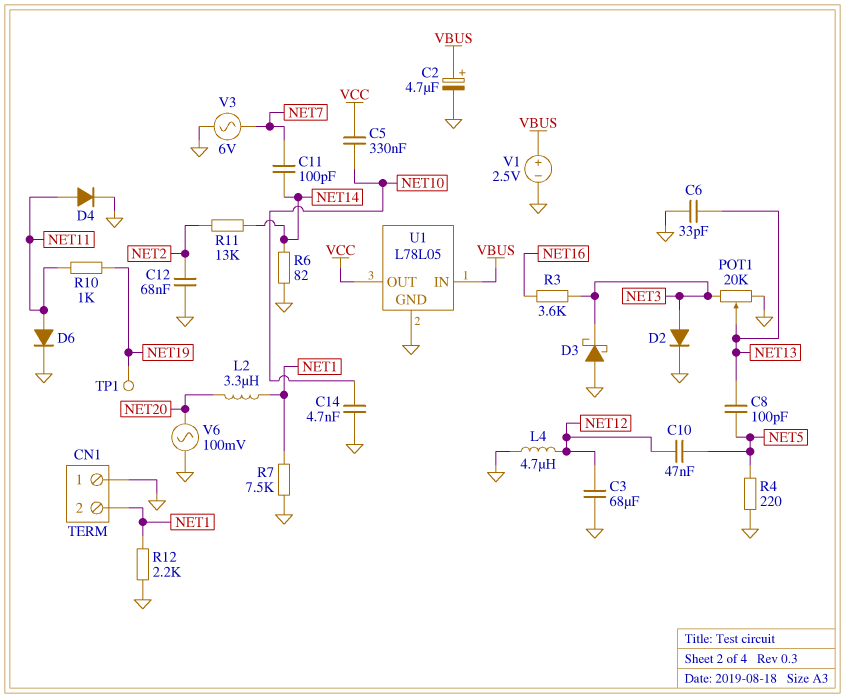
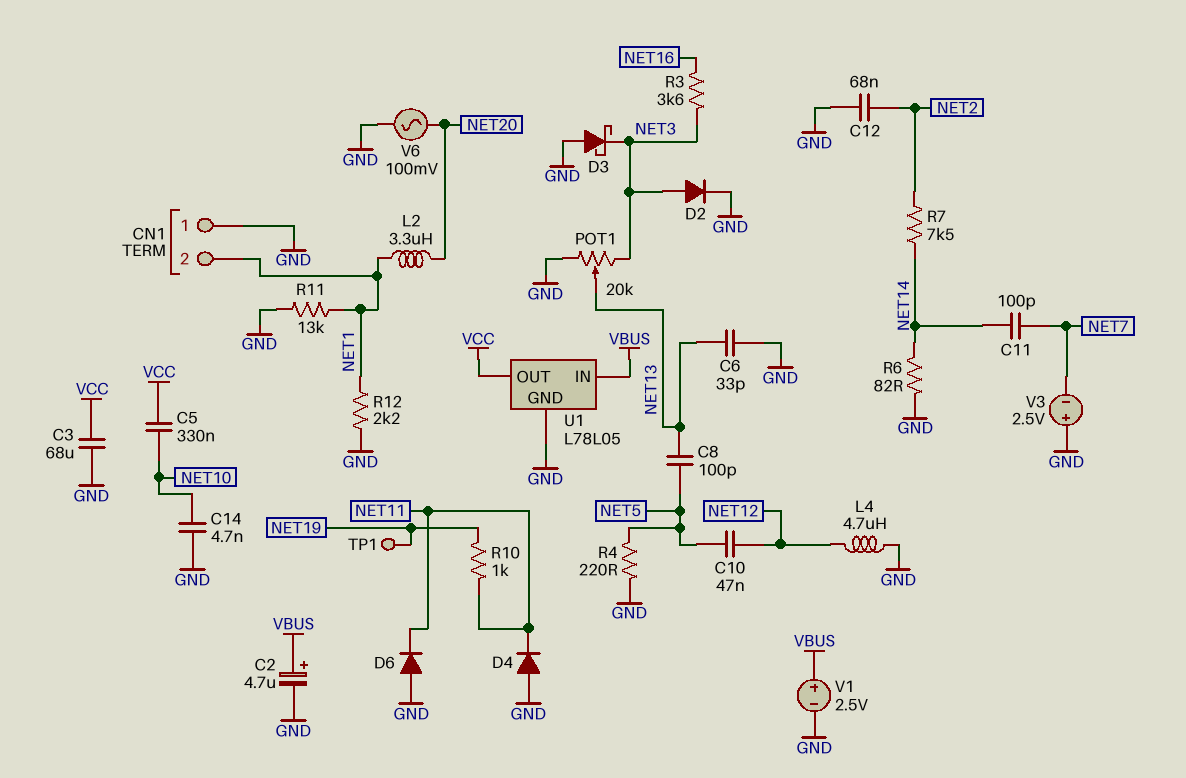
C3: 68uF (GND, NET12) -> 68uF (GND, VCC)
D4: diode (A NET11, K GND) -> diode (A GND, K NET11)
D6: diode (A NET11, K GND) -> diode (A GND, K NET11)
R7: 7.5k (GND, NET1) -> 7.5k (NET2, NET14)
R11: 13k (NET2, NET14) -> 13k (GND, NET1)
V3: AC 6V (GND, NET7) -> 2.5V (plus GND, minus NET7)

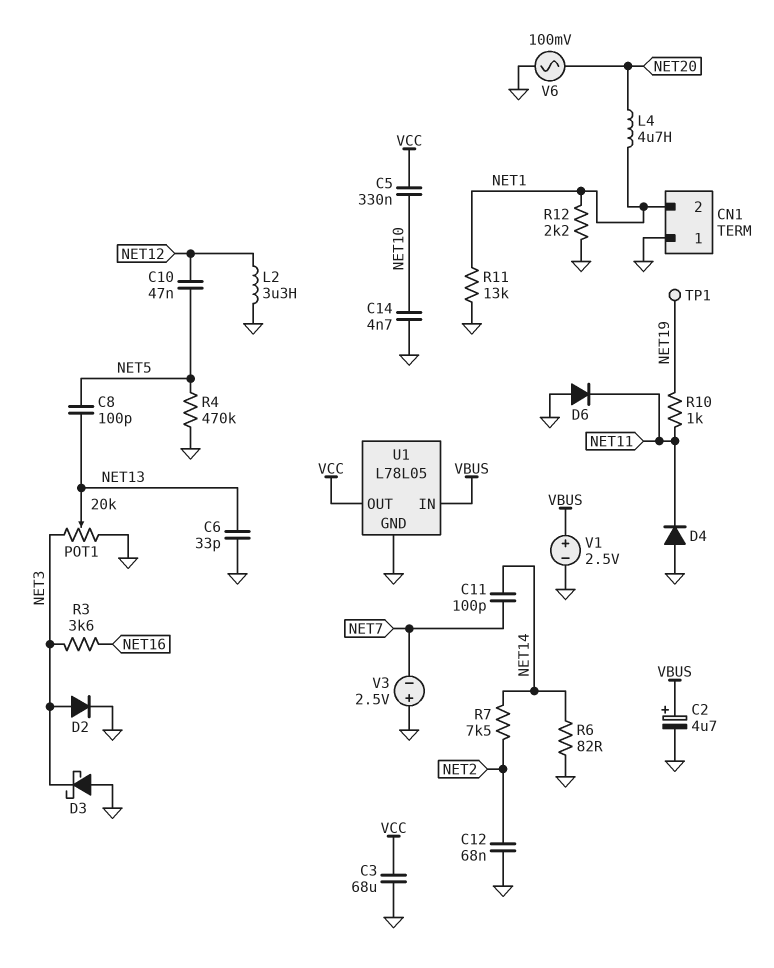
L2: 3.3uH (NET1, NET20) -> 3.3uH (GND, NET12)
L4: 4.7uH (GND, NET12) -> 4.7uH (NET1, NET20)
R4: 220 (GND, NET5) -> 470k (GND, NET5)

